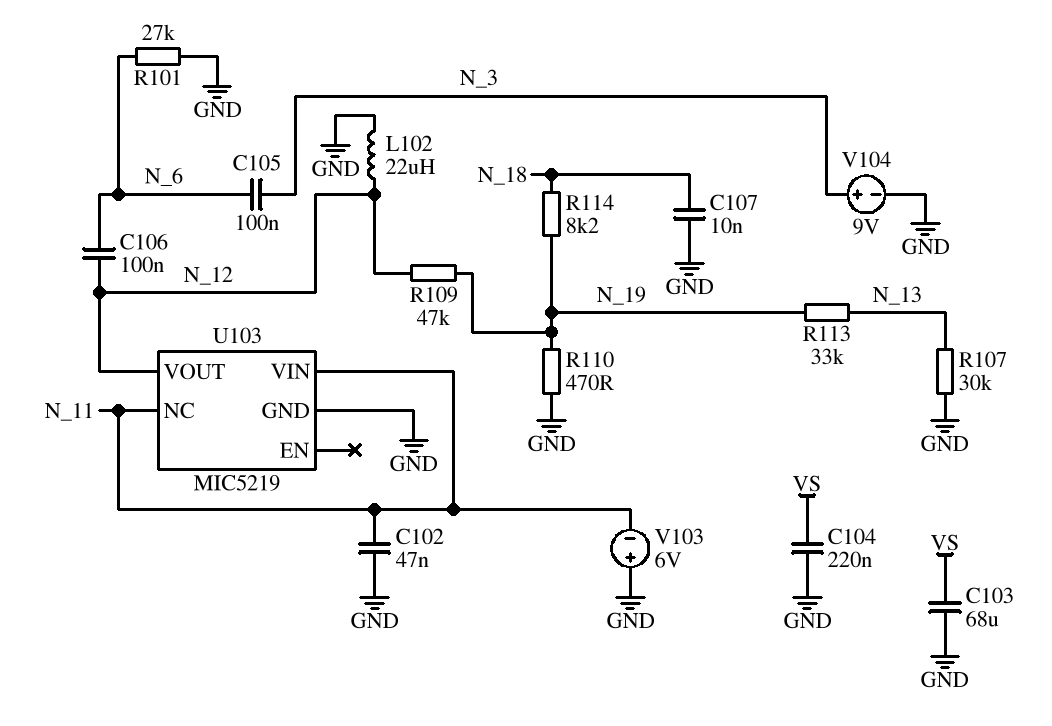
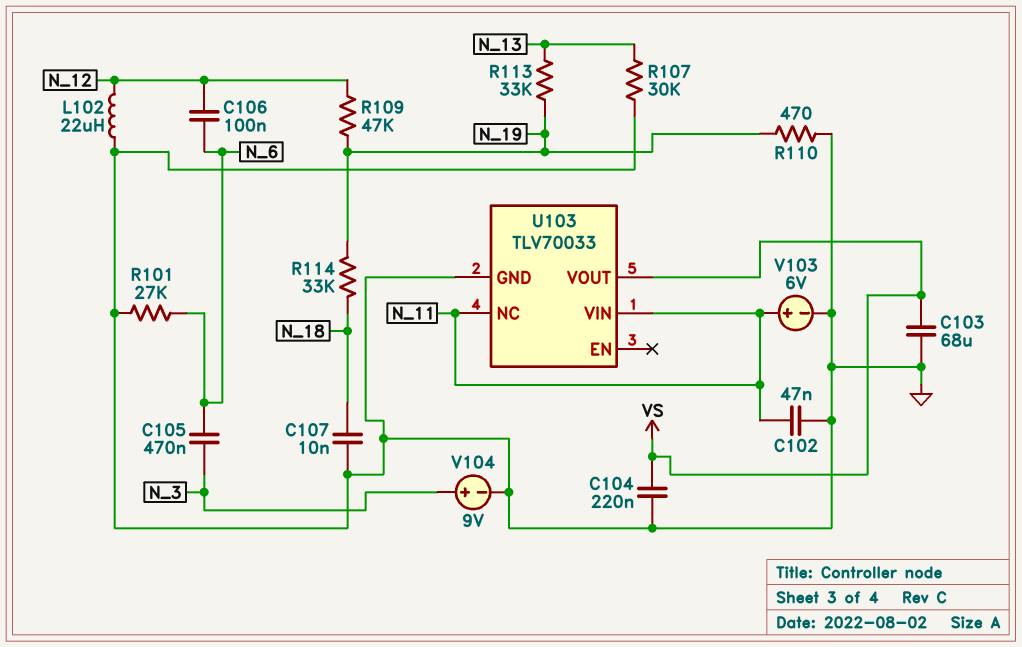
C105: 100nF (N_3, N_6) -> 470nF (N_3, N_6)
R114: 8.2k (N_18, N_19) -> 33k (N_18, N_19)
U103: MIC5219 -> TLV70033
U103 pin VOUT: N_12 -> VS
V103: 6V (plus GND, minus N_11) -> 6V (plus N_11, minus GND)

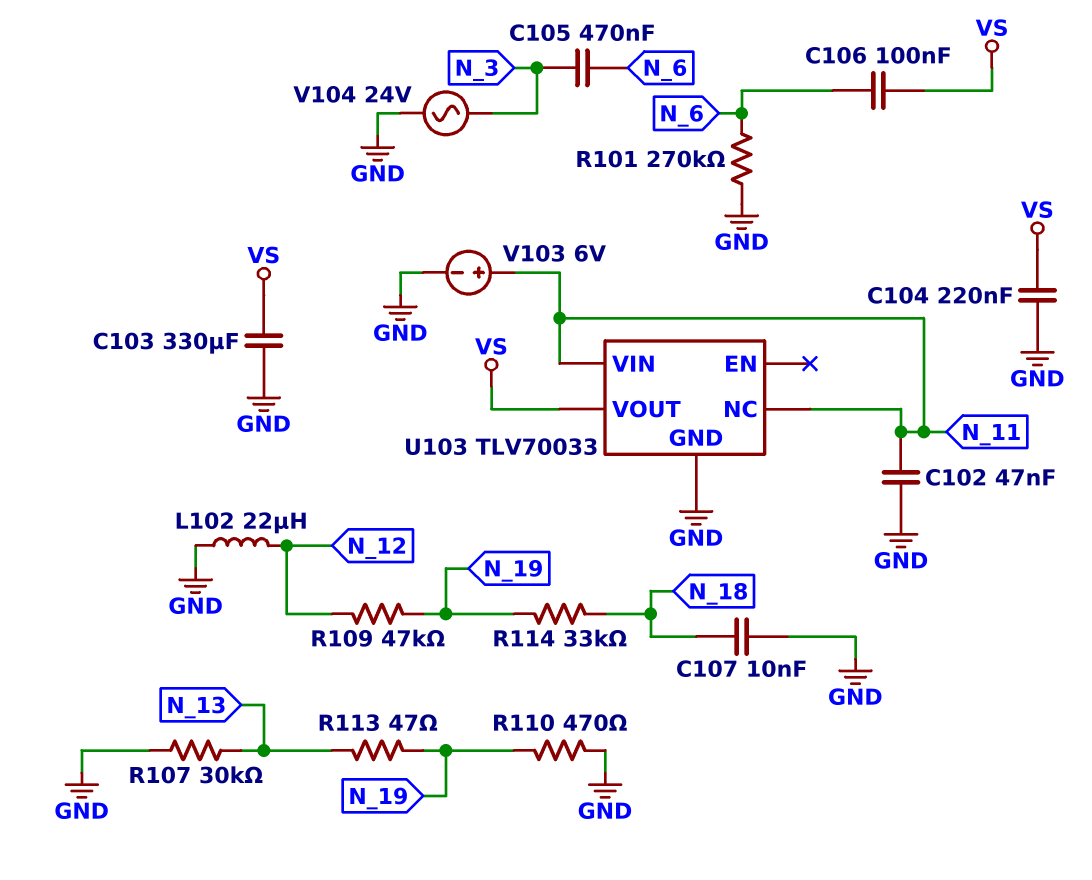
C103: 68uF (GND, VS) -> 330uF (GND, VS)
C106: 100nF (N_6, N_12) -> 100nF (N_6, VS)
R101: 27k (GND, N_6) -> 270k (GND, N_6)
R113: 33k (N_13, N_19) -> 47 (N_13, N_19)
V104: 9V (plus N_3, minus GND) -> AC 24V (GND, N_3)

